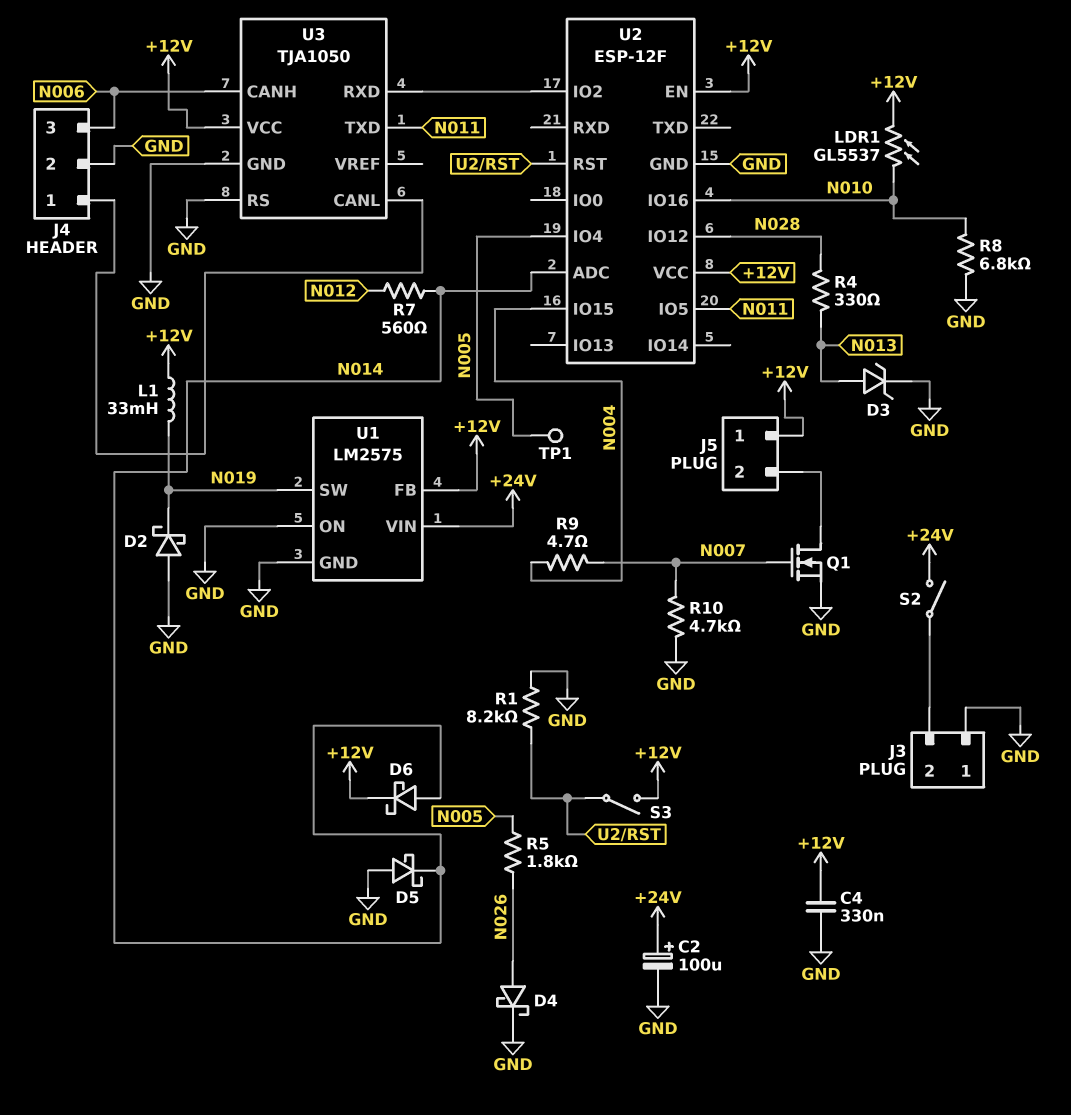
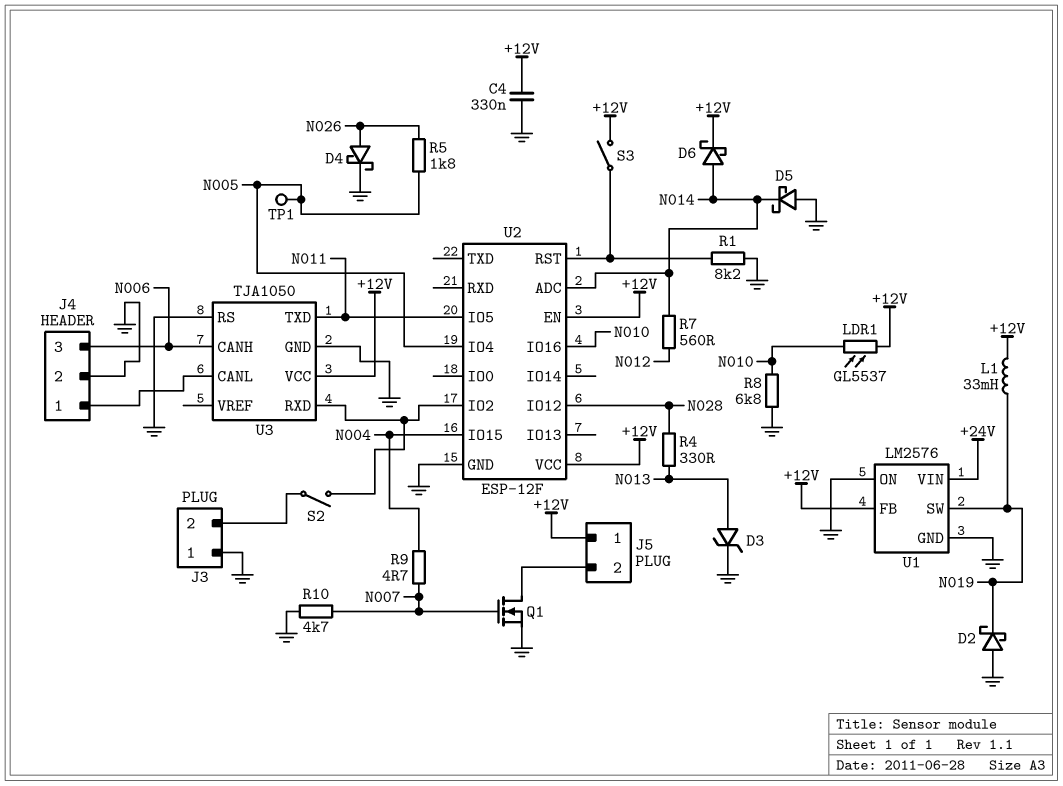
C2: 100uF (plus +24V, minus GND) -> none
S2: switch (+24V, J3/2) -> switch (J3/2, U2/IO2)
U1: LM2575 -> LM2576

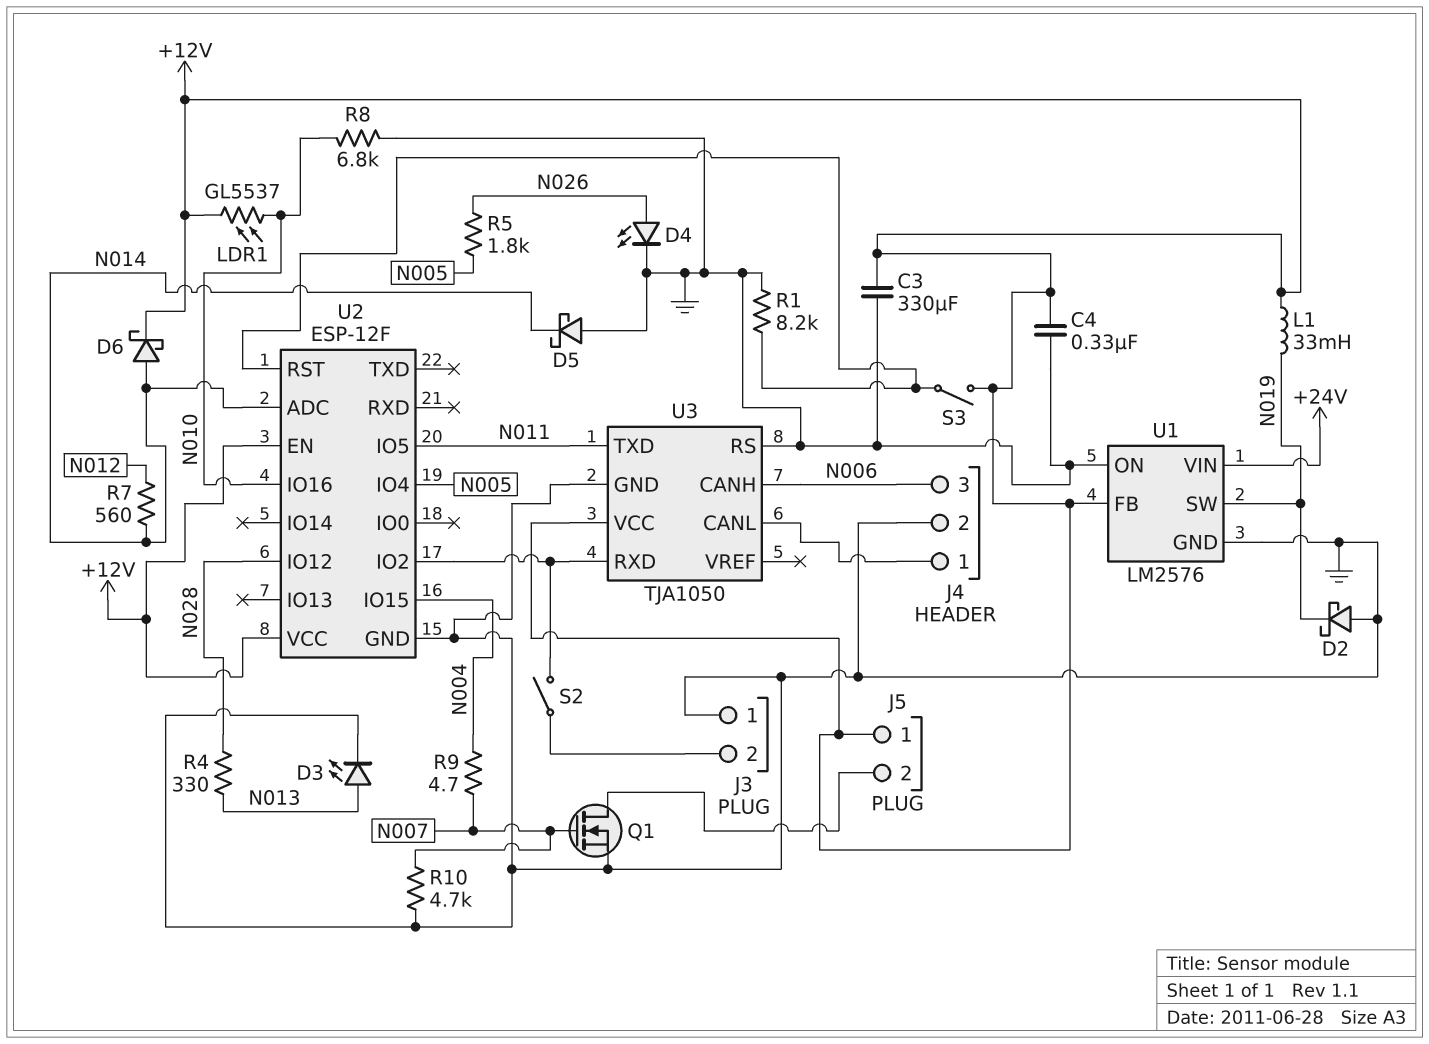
C3: none -> 330uF (+12V, GND)
D3: zener (A N013, K GND) -> LED (A N013, K GND)
D4: schottky (A N026, K GND) -> LED (A N026, K GND)
TP1: test point (N005) -> none

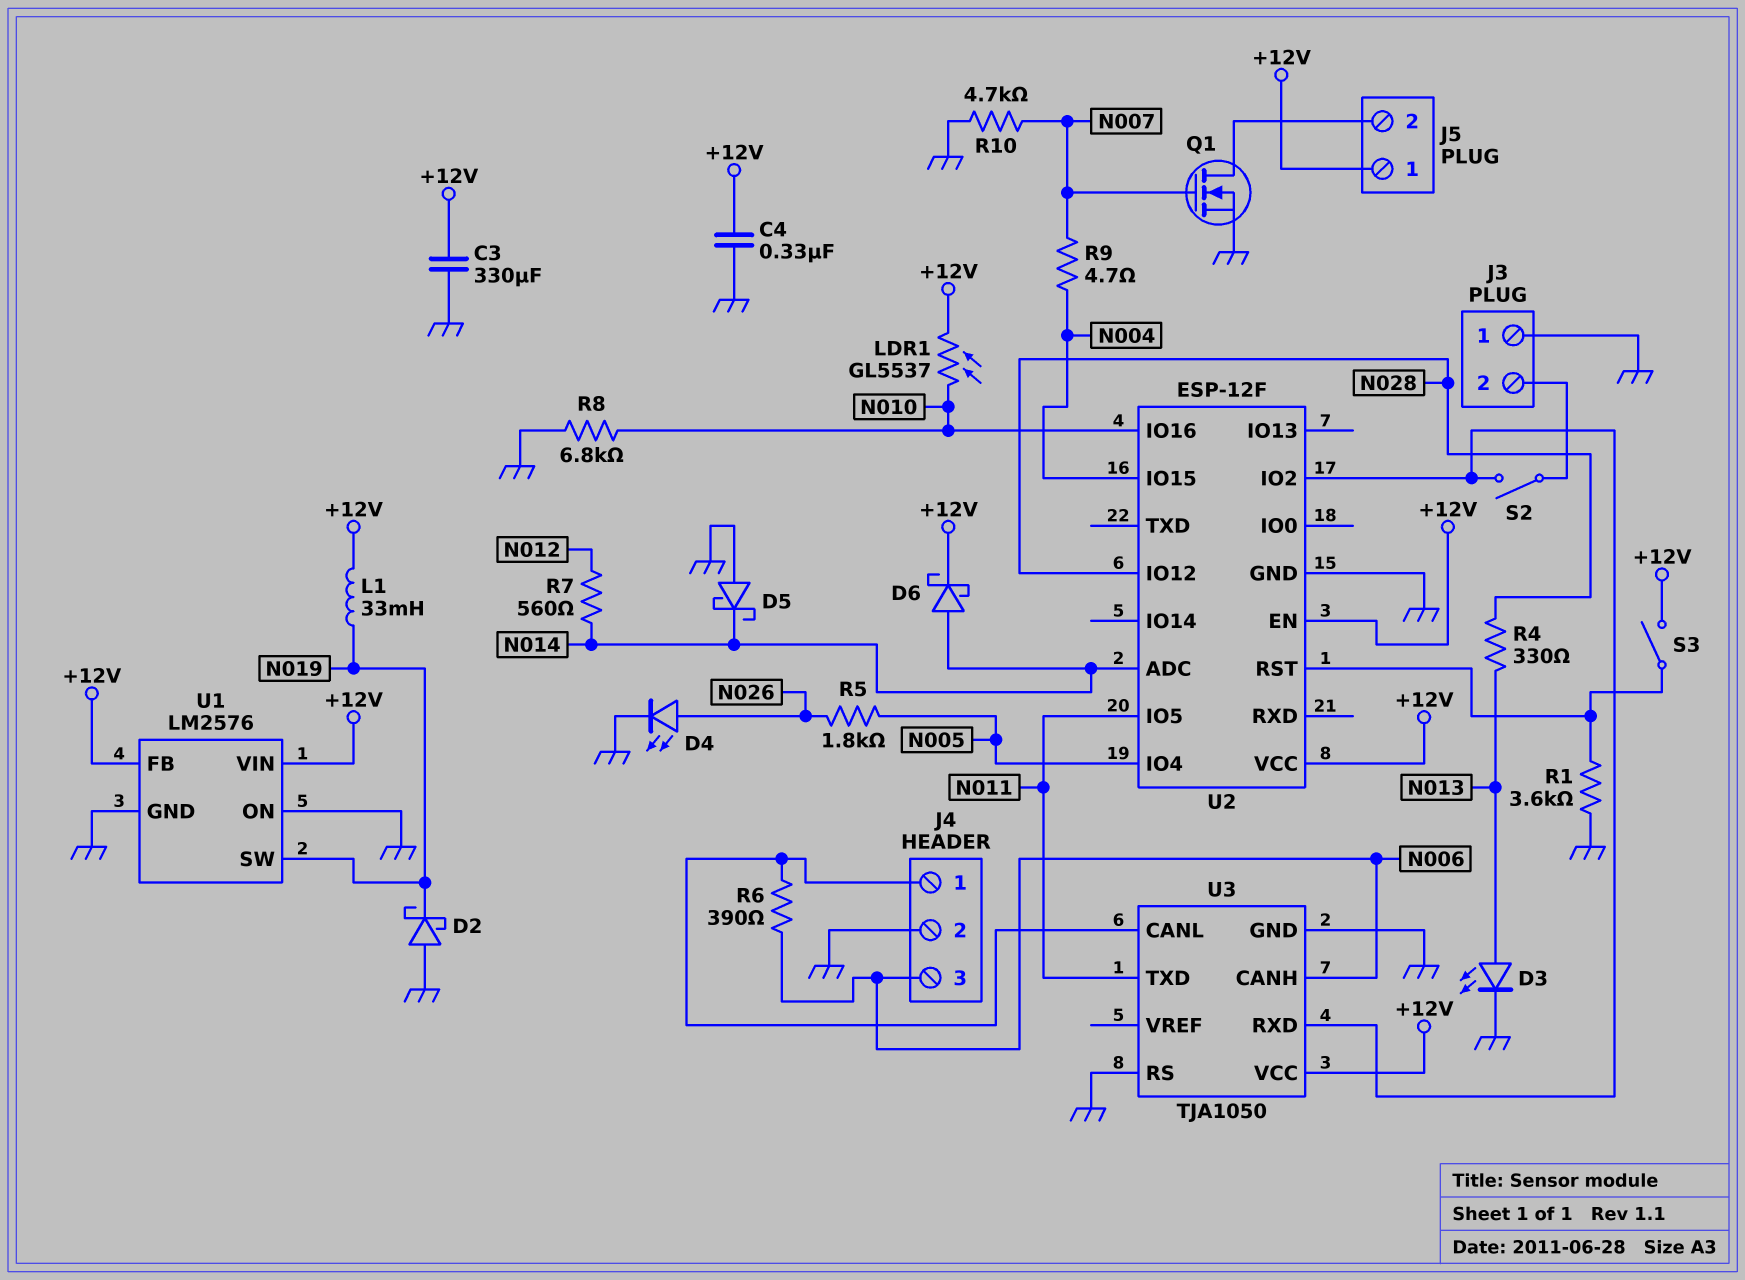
R1: 8.2k (GND, U2/RST) -> 3.6k (GND, U2/RST)
R6: none -> 390 (J4/1, N006)
U1 pin VIN: +24V -> +12V

